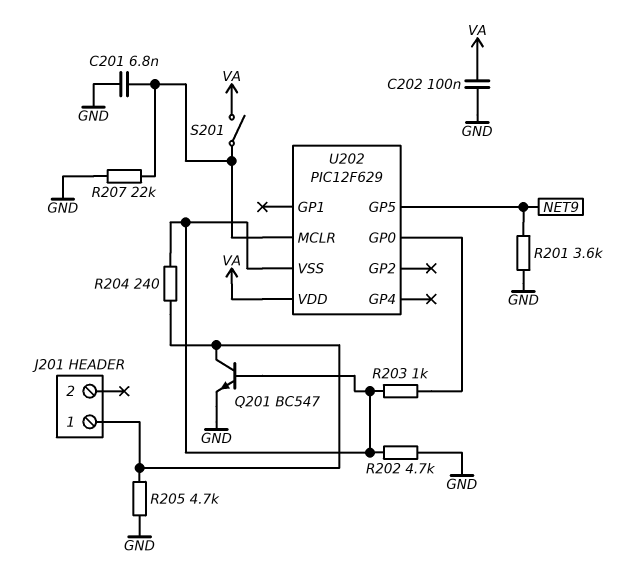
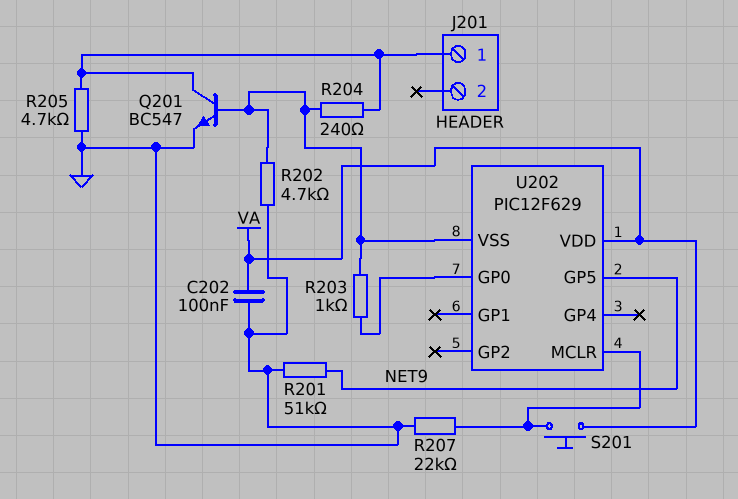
C201: 6.8nF (GND, U202/MCLR) -> none
R201: 3.6k (GND, NET9) -> 51k (GND, NET9)
S201: switch (U202/MCLR, VA) -> button (U202/MCLR, VA)

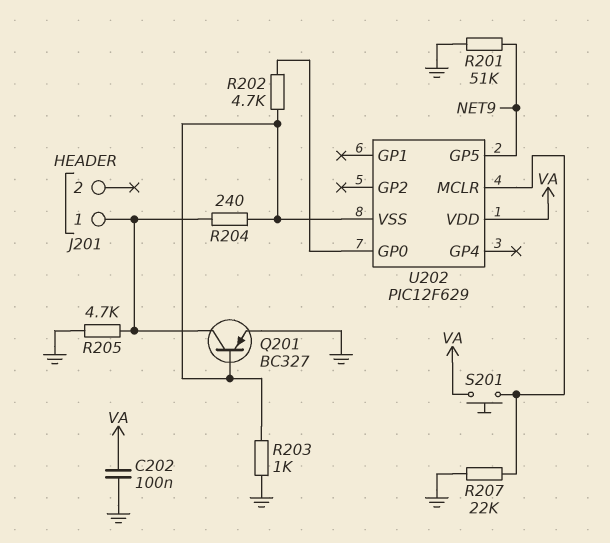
Q201: NPN BC547 (B U202/VSS, C J201/1, E GND) -> PNP BC327 (B U202/VSS, C J201/1, E GND)
R202: 4.7k (GND, U202/VSS) -> 4.7k (U202/GP0, U202/VSS)
R203: 1k (U202/GP0, U202/VSS) -> 1k (GND, U202/VSS)

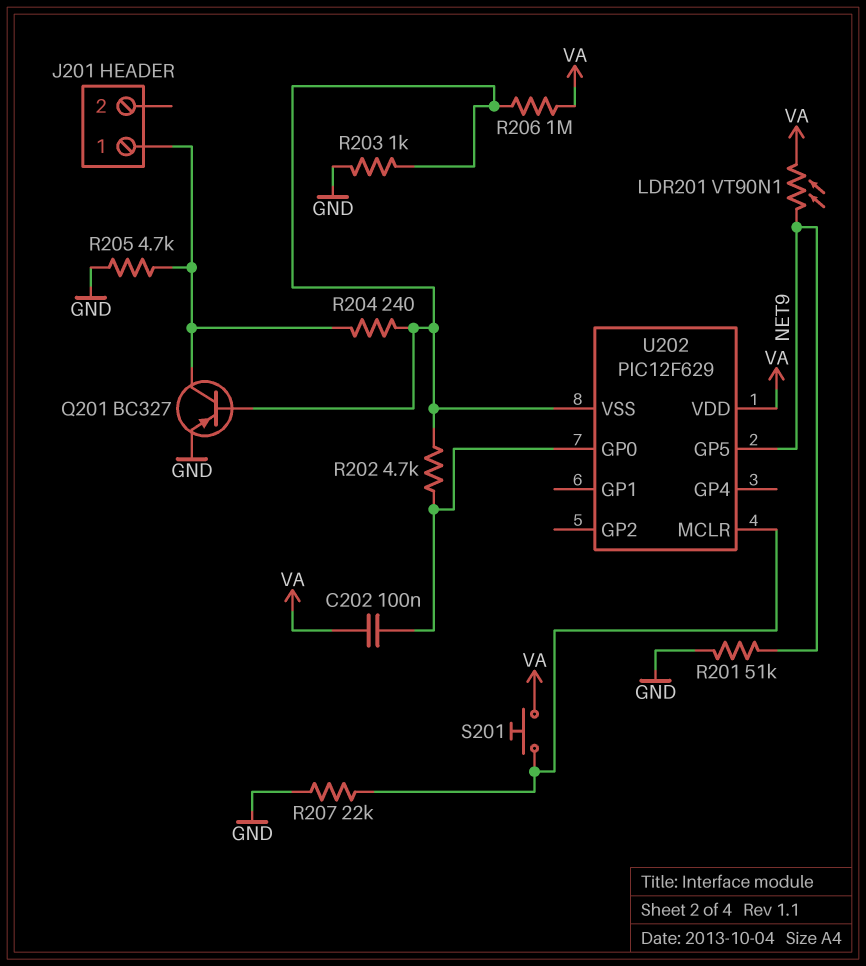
C202: 100nF (GND, VA) -> 100nF (U202/GP0, VA)
LDR201: none -> VT90N1 (NET9, VA)
R206: none -> 1M (U202/VSS, VA)

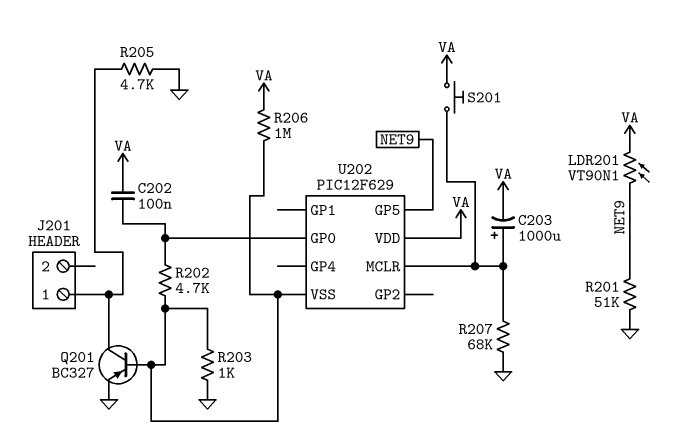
C203: none -> 1000uF (plus U202/MCLR, minus VA)
R204: 240 (J201/1, U202/VSS) -> none
R207: 22k (GND, U202/MCLR) -> 68k (GND, U202/MCLR)

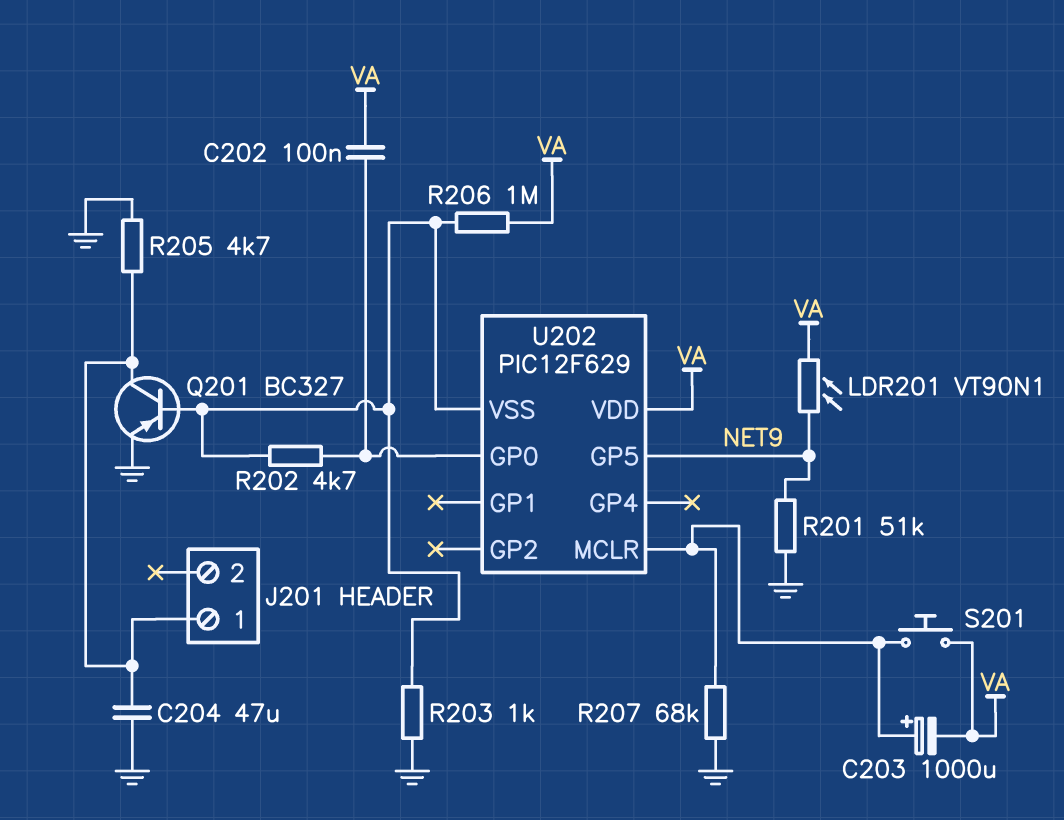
C204: none -> 47uF (GND, J201/1)

